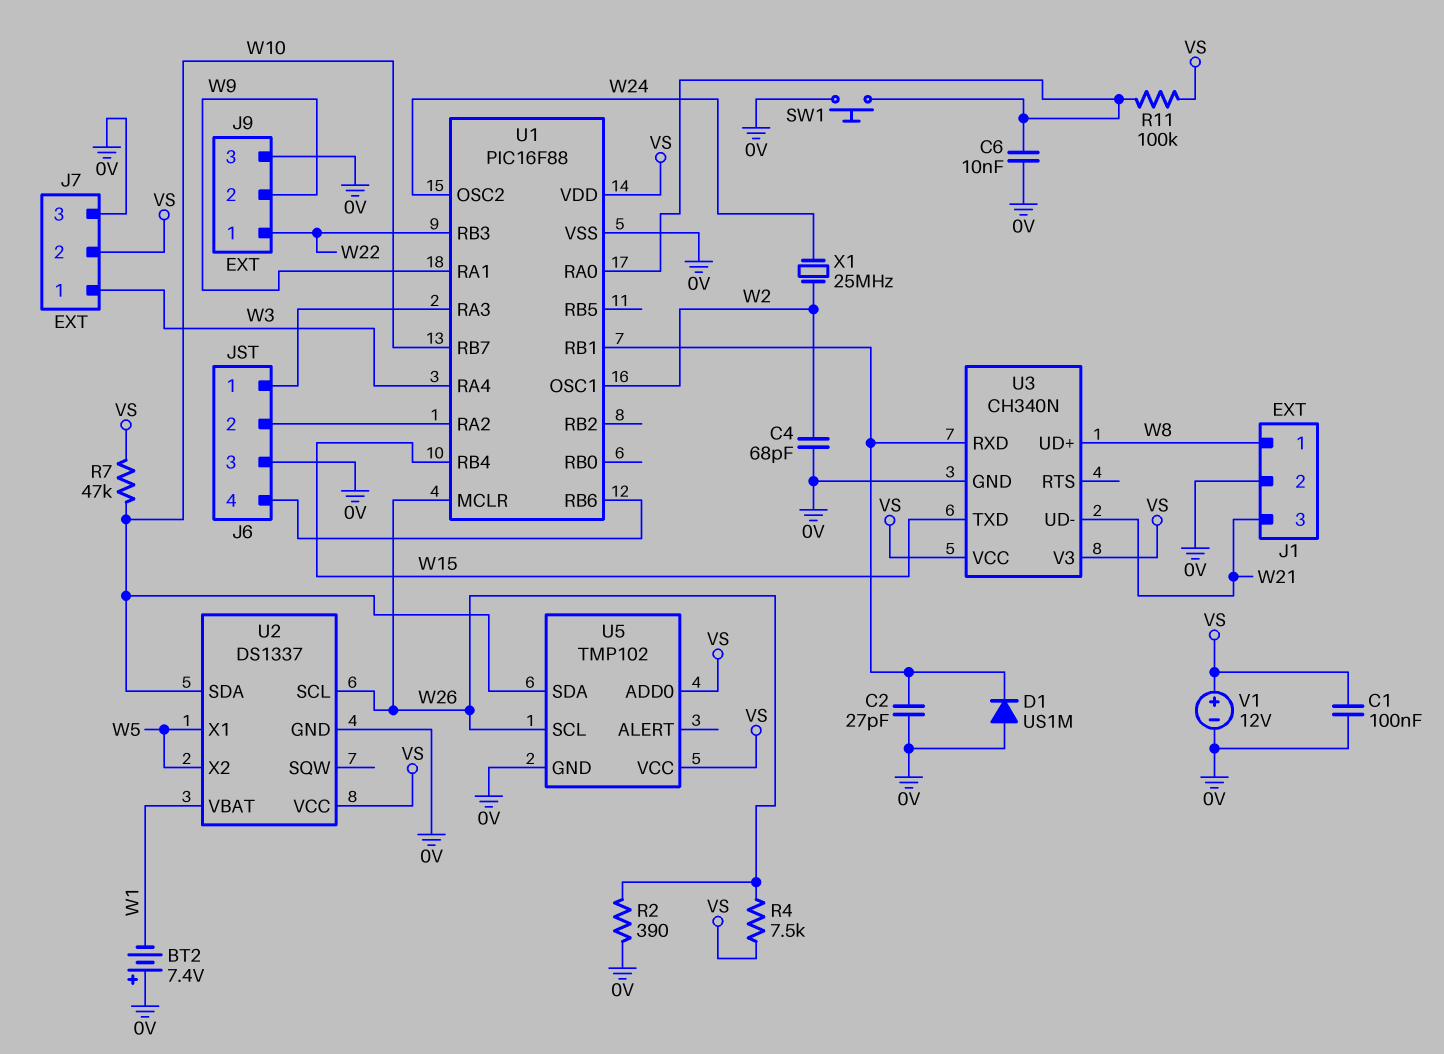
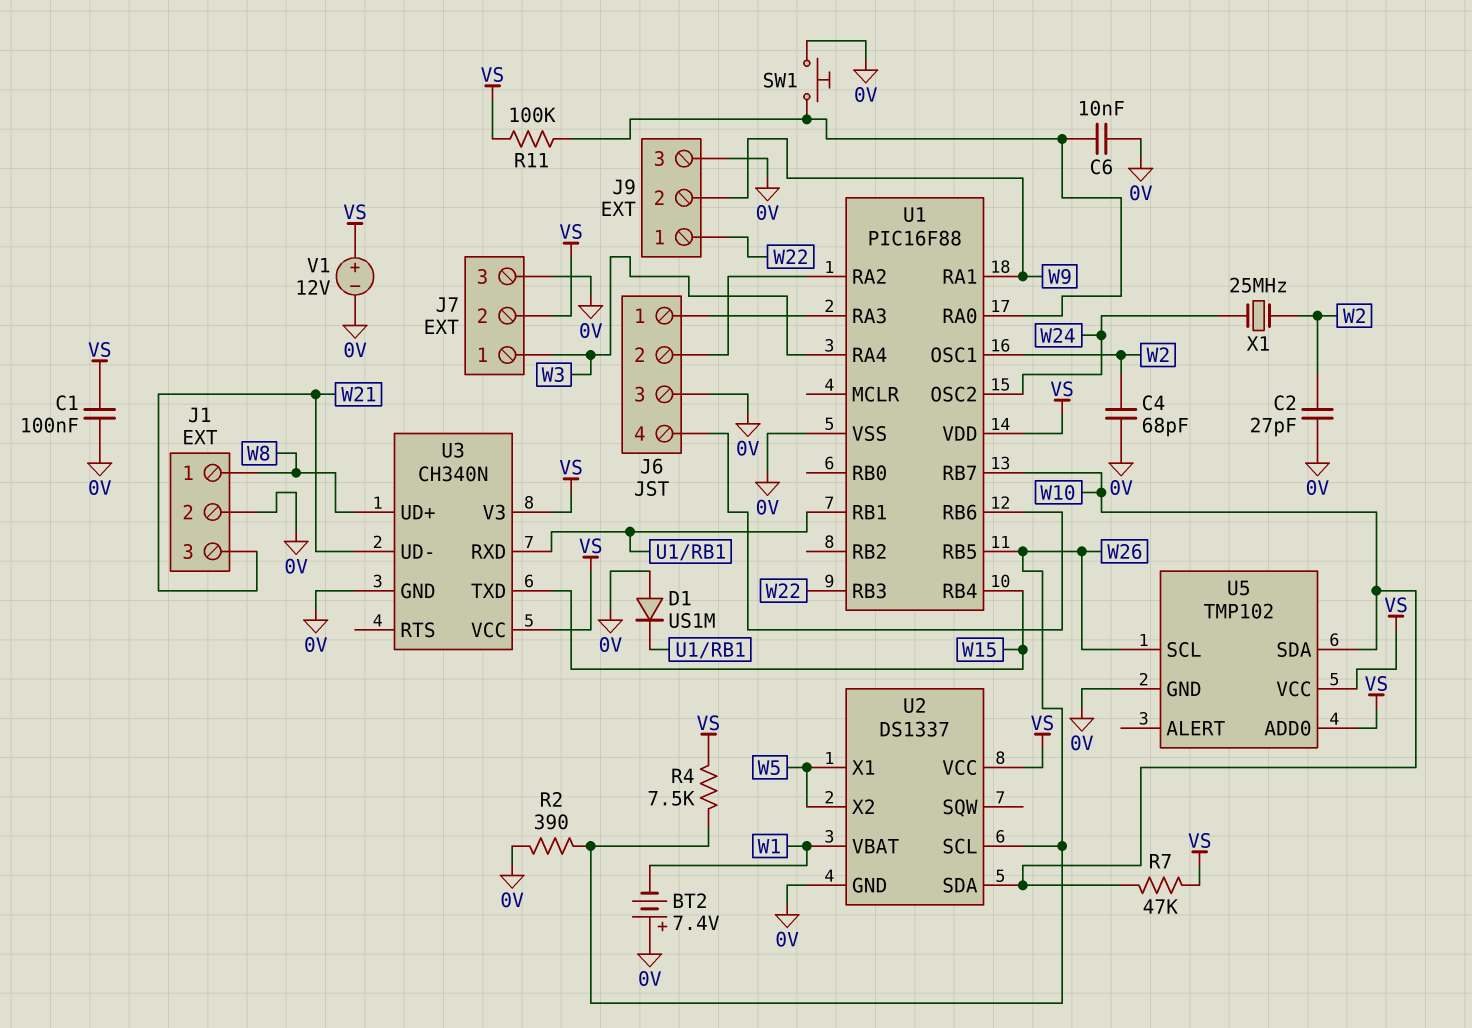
C2: 27pF (0V, U1/RB1) -> 27pF (0V, W2)
U1 pin MCLR: W26 -> none
U1 pin RB5: none -> W26

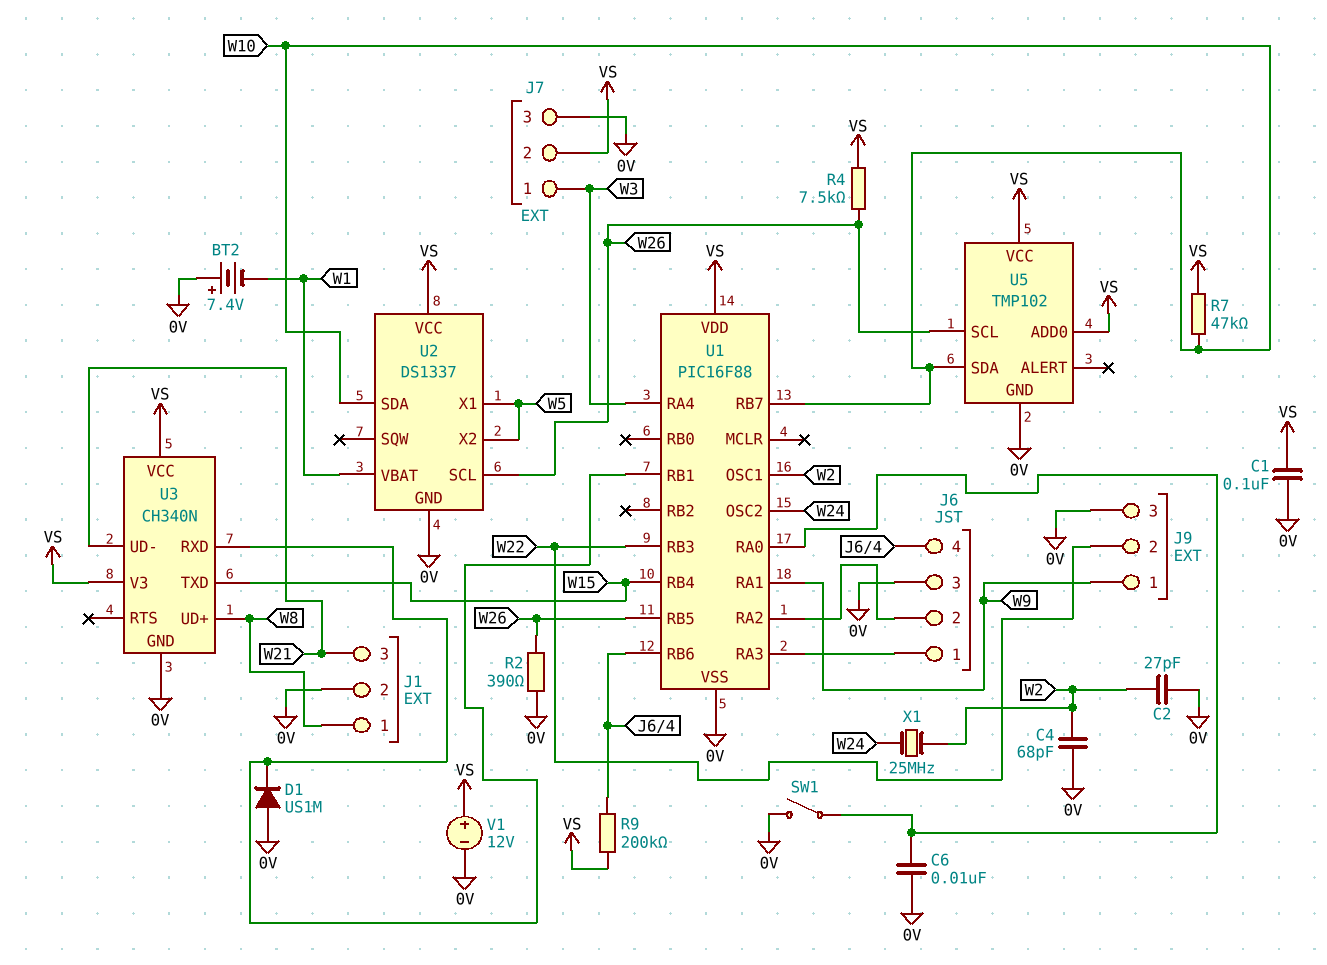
J9 pin 1: W22 -> W9
J9 pin 2: W9 -> W22
R9: none -> 200k (J6/4, VS)
R11: 100k (U1/RA0, VS) -> none
SW1: button (0V, U1/RA0) -> switch (0V, U1/RA0)

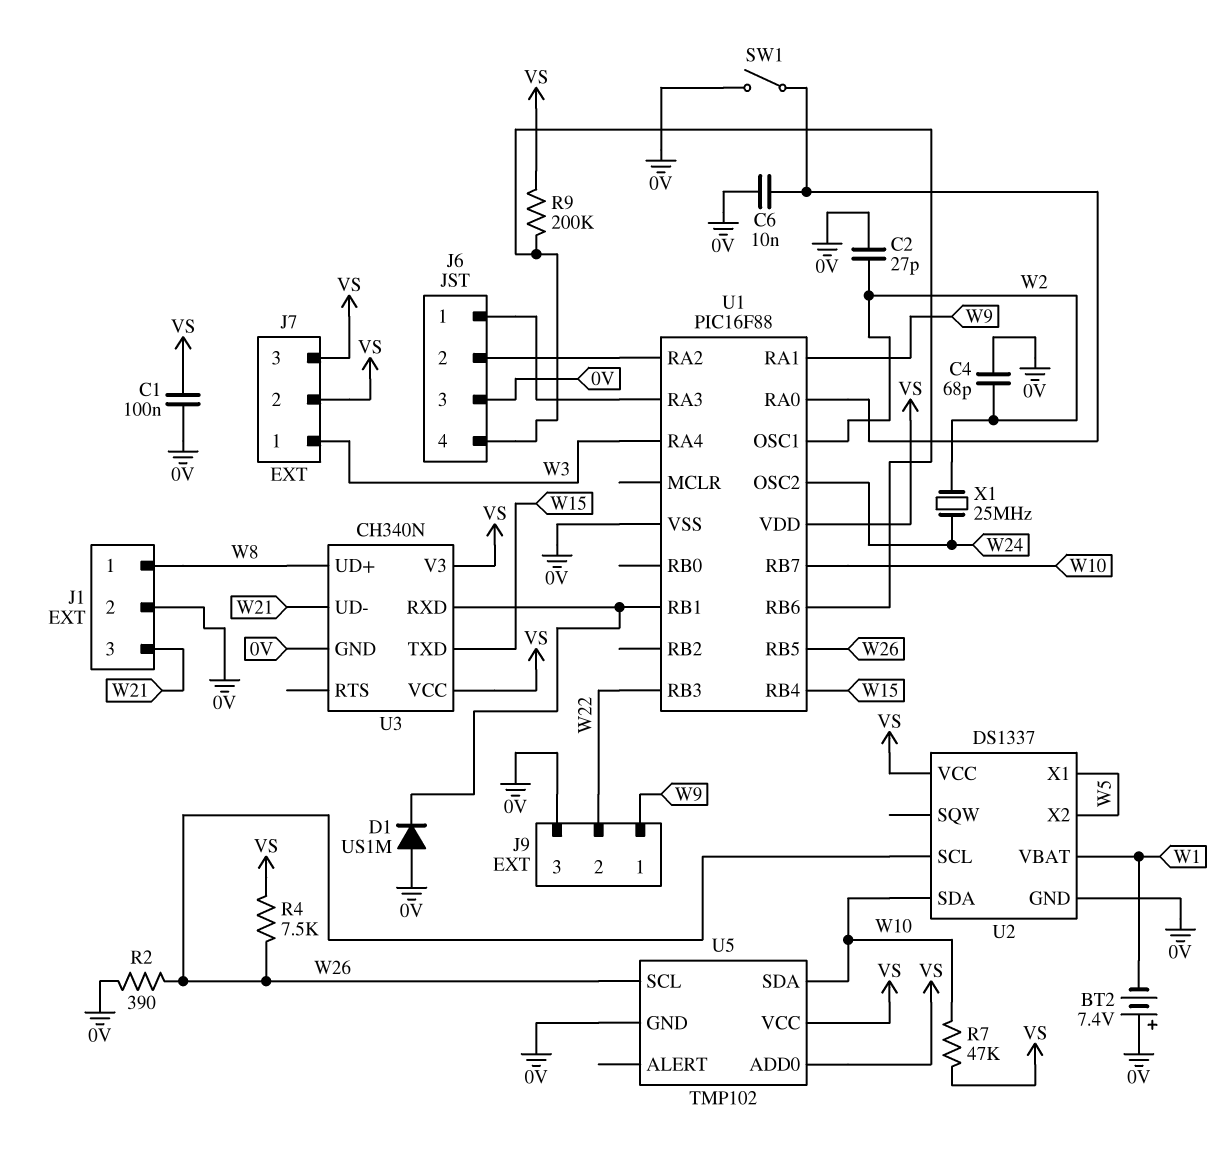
J7 pin 3: 0V -> VS
V1: 12V (plus VS, minus 0V) -> none

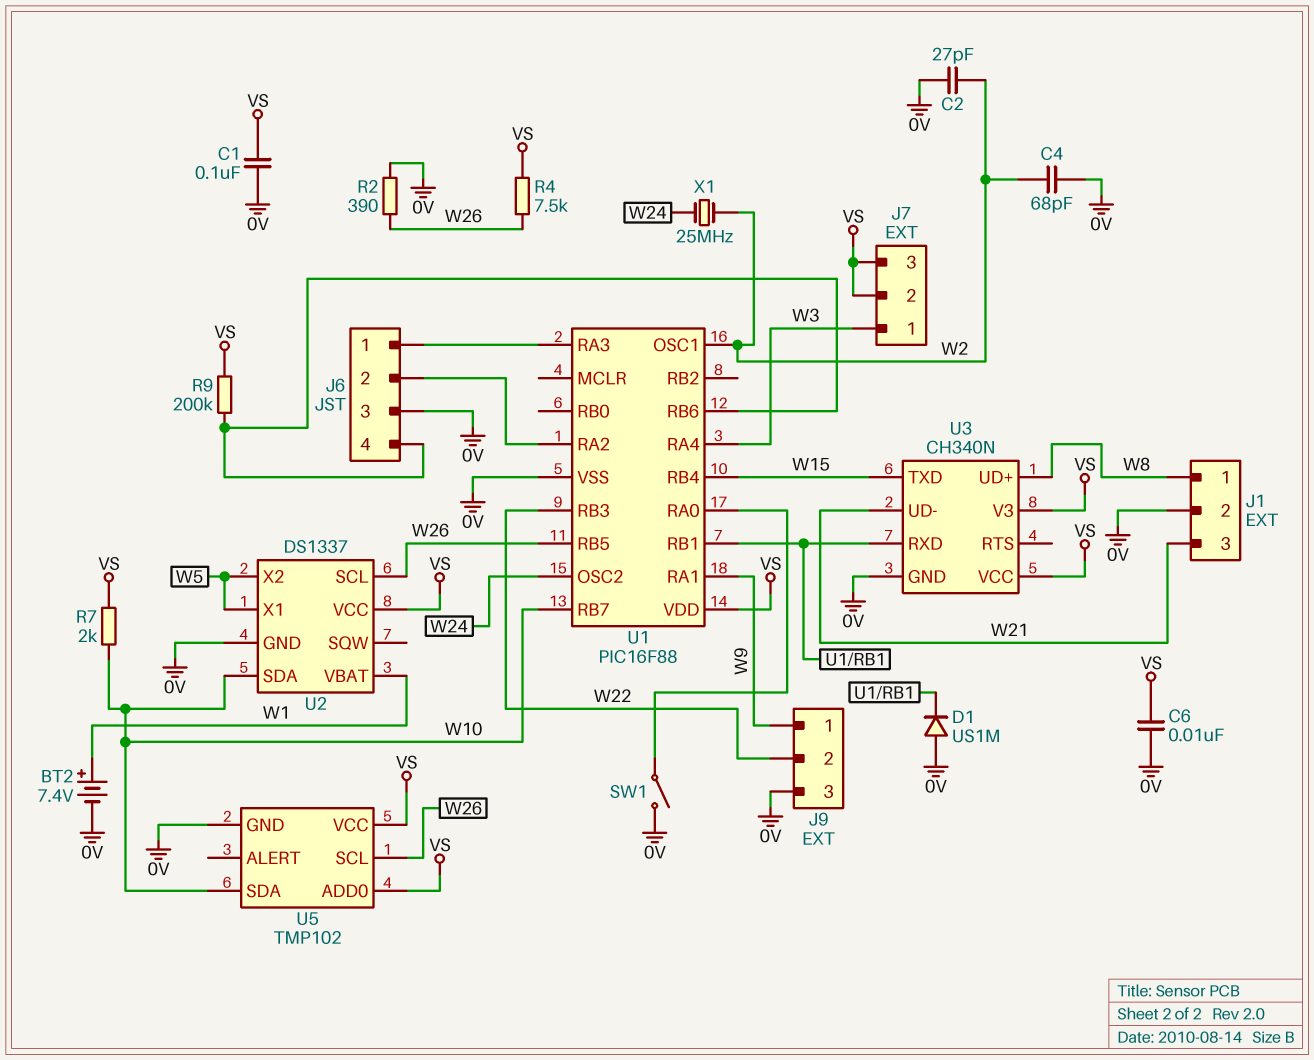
BT2: 7.4V (plus 0V, minus W1) -> 7.4V (plus W1, minus 0V)
C6: 10nF (0V, U1/RA0) -> 10nF (0V, VS)
R7: 47k (VS, W10) -> 2k (VS, W10)

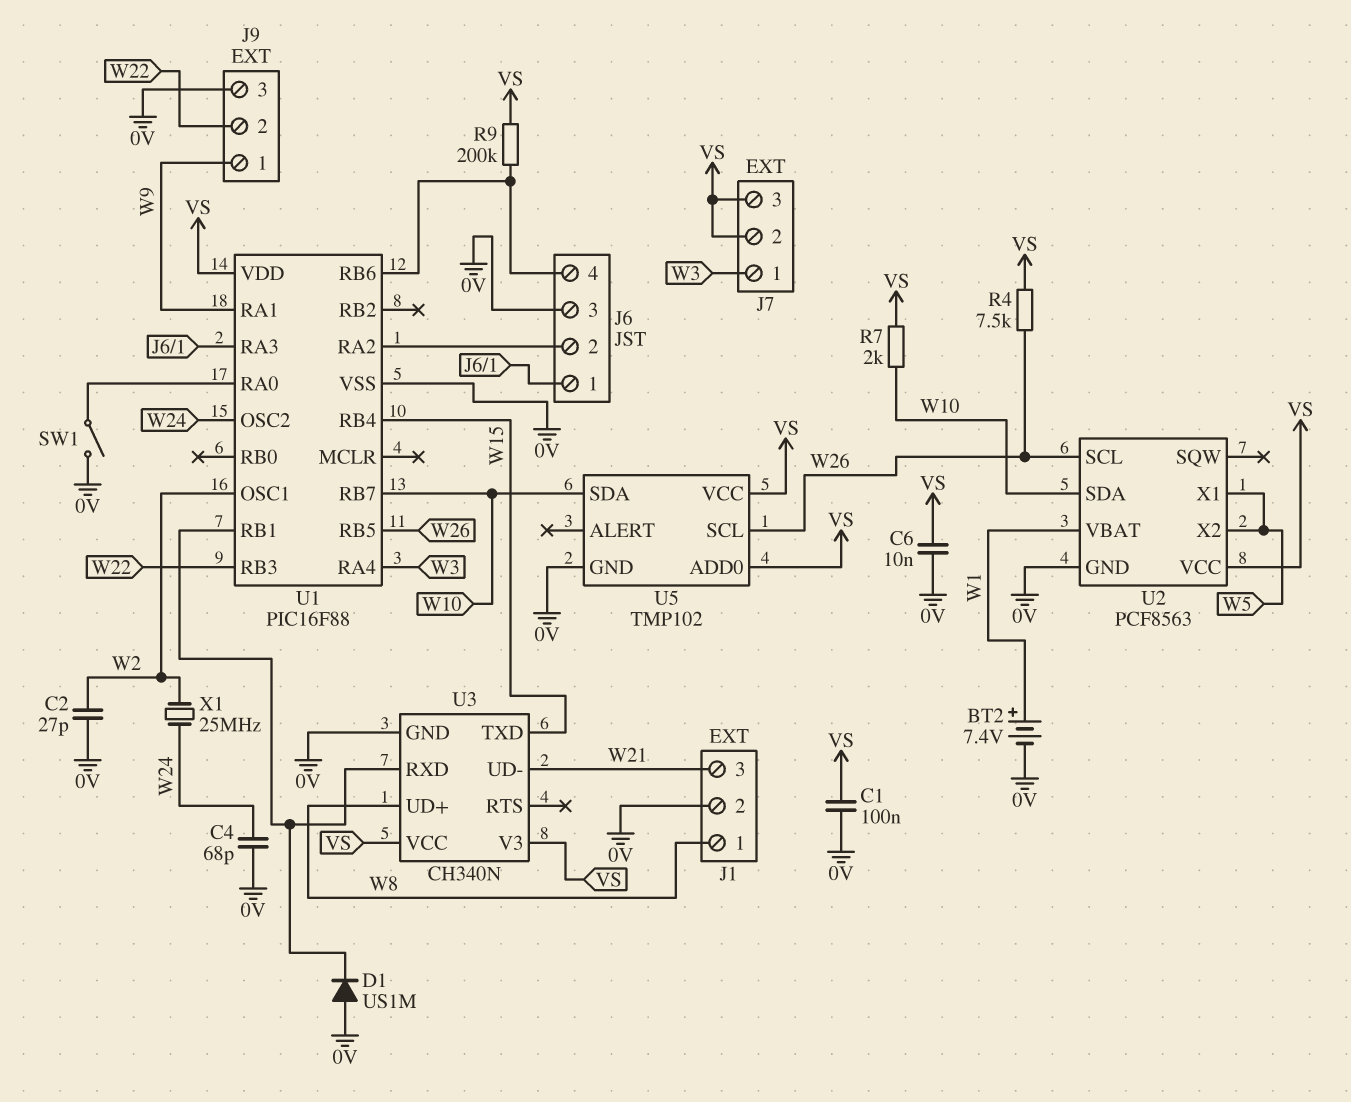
C4: 68pF (0V, W2) -> 68pF (0V, W24)
R2: 390 (0V, W26) -> none
U2: DS1337 -> PCF8563

